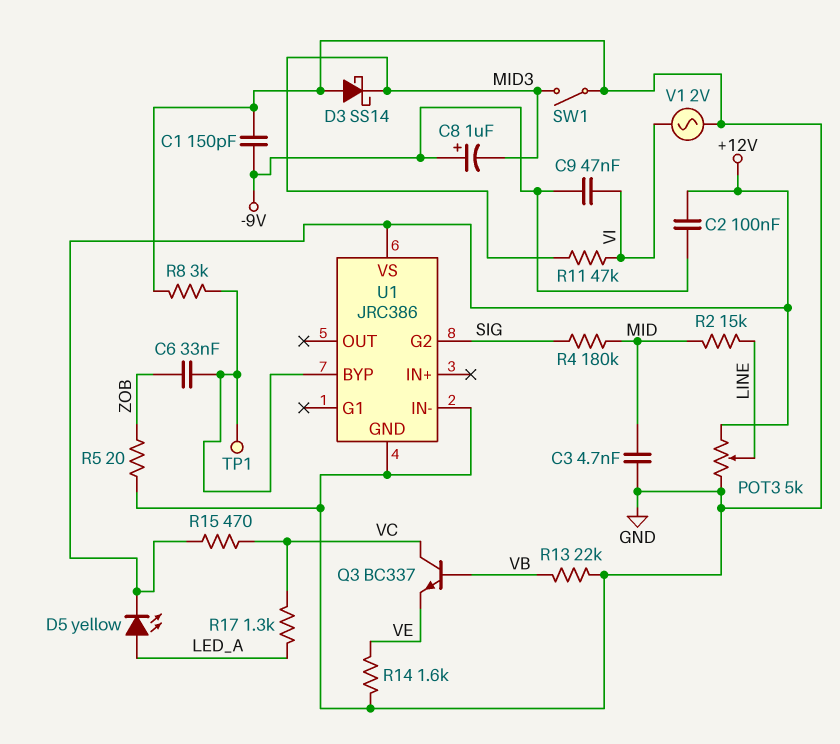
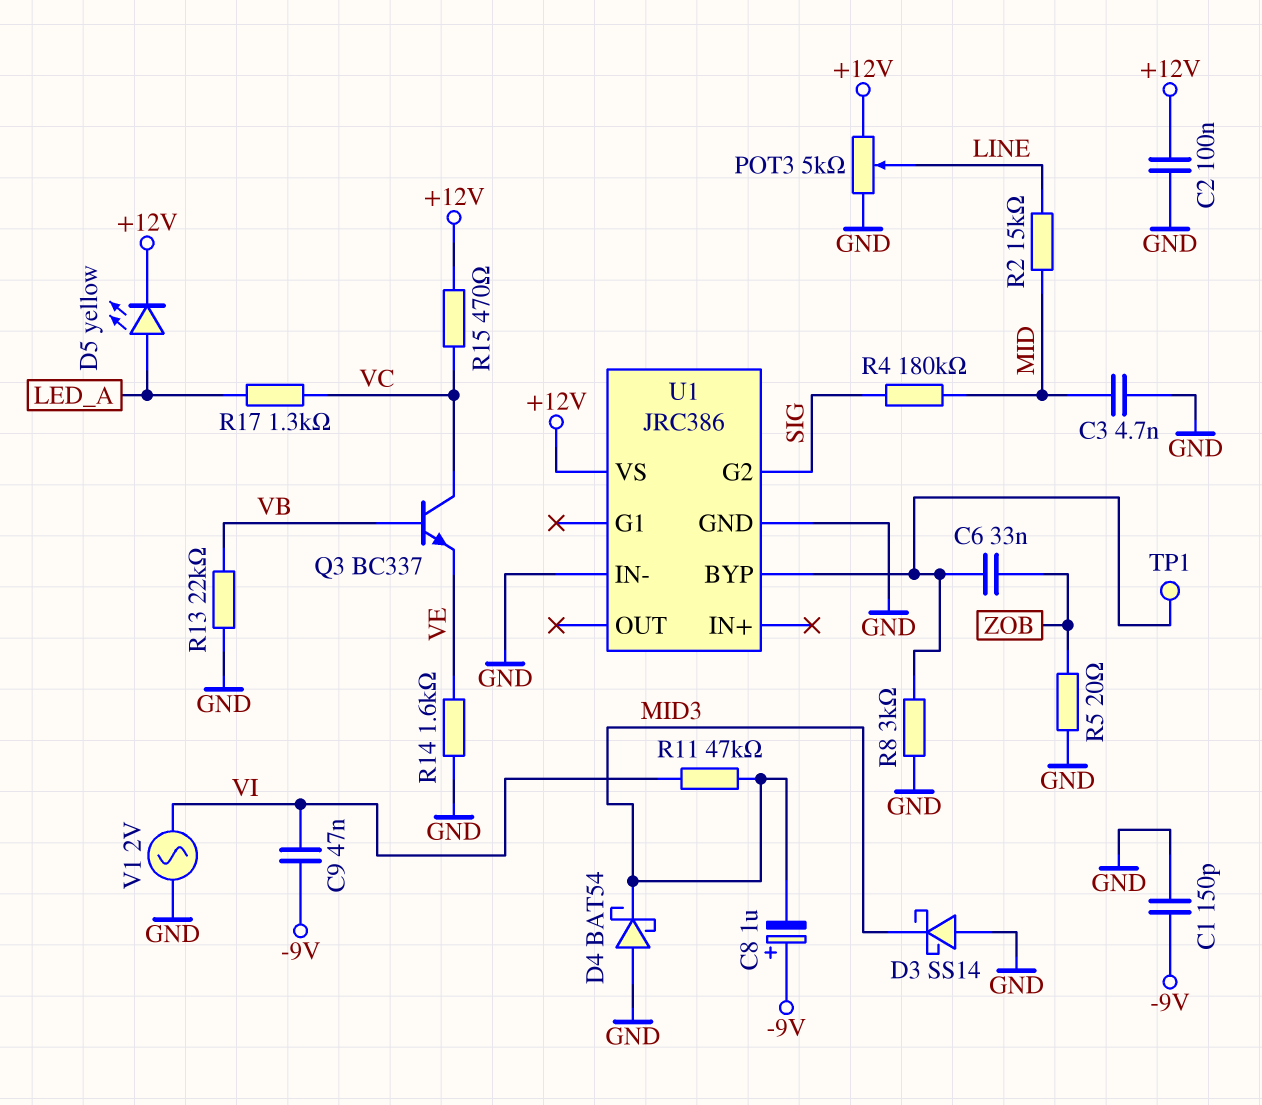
C2: 100nF (+12V, -9V) -> 100nF (+12V, GND)
D4: none -> schottky BAT54 (A GND, K MID3)
SW1: switch (GND, MID3) -> none

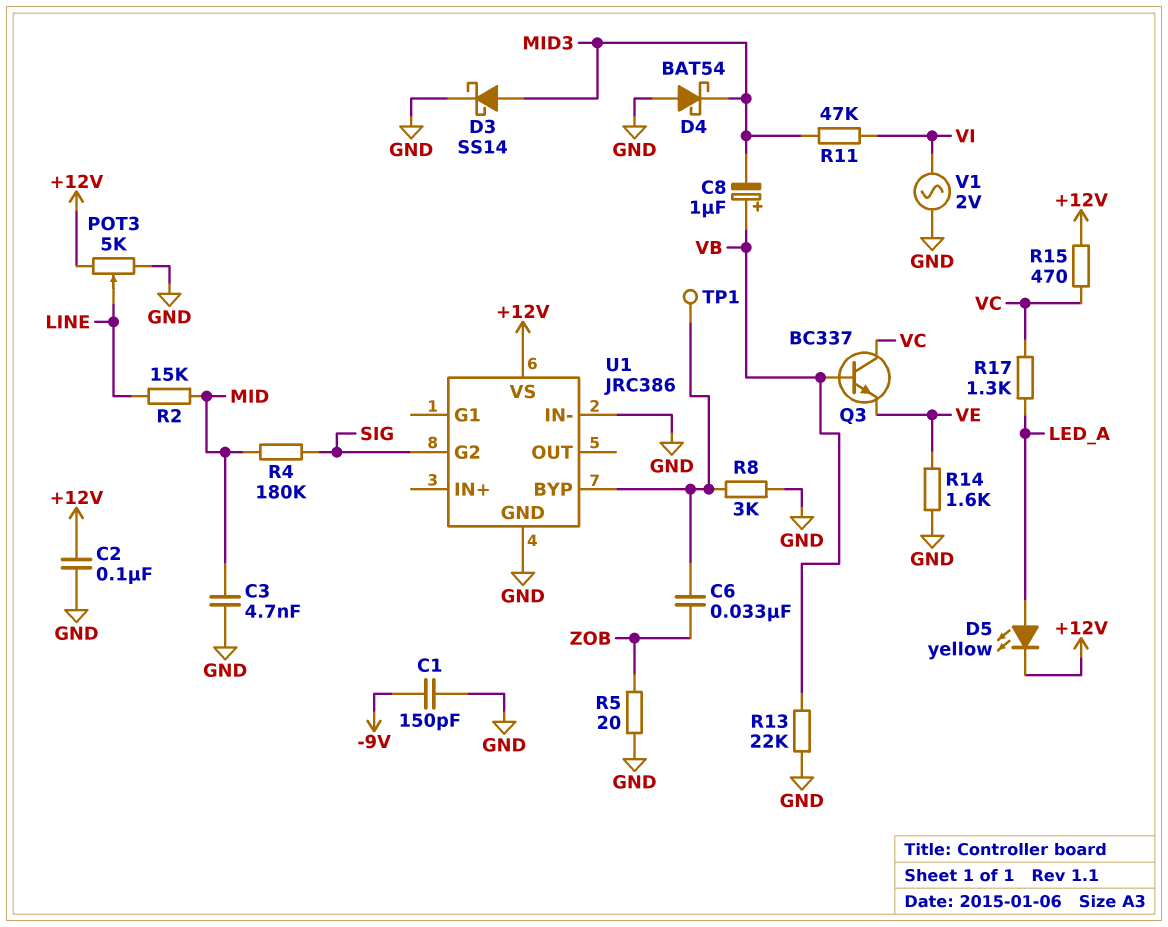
C8: 1uF (plus -9V, minus MID3) -> 1uF (plus VB, minus MID3)
C9: 47nF (-9V, VI) -> none
D3: schottky SS14 (A GND, K MID3) -> schottky SS14 (A MID3, K GND)

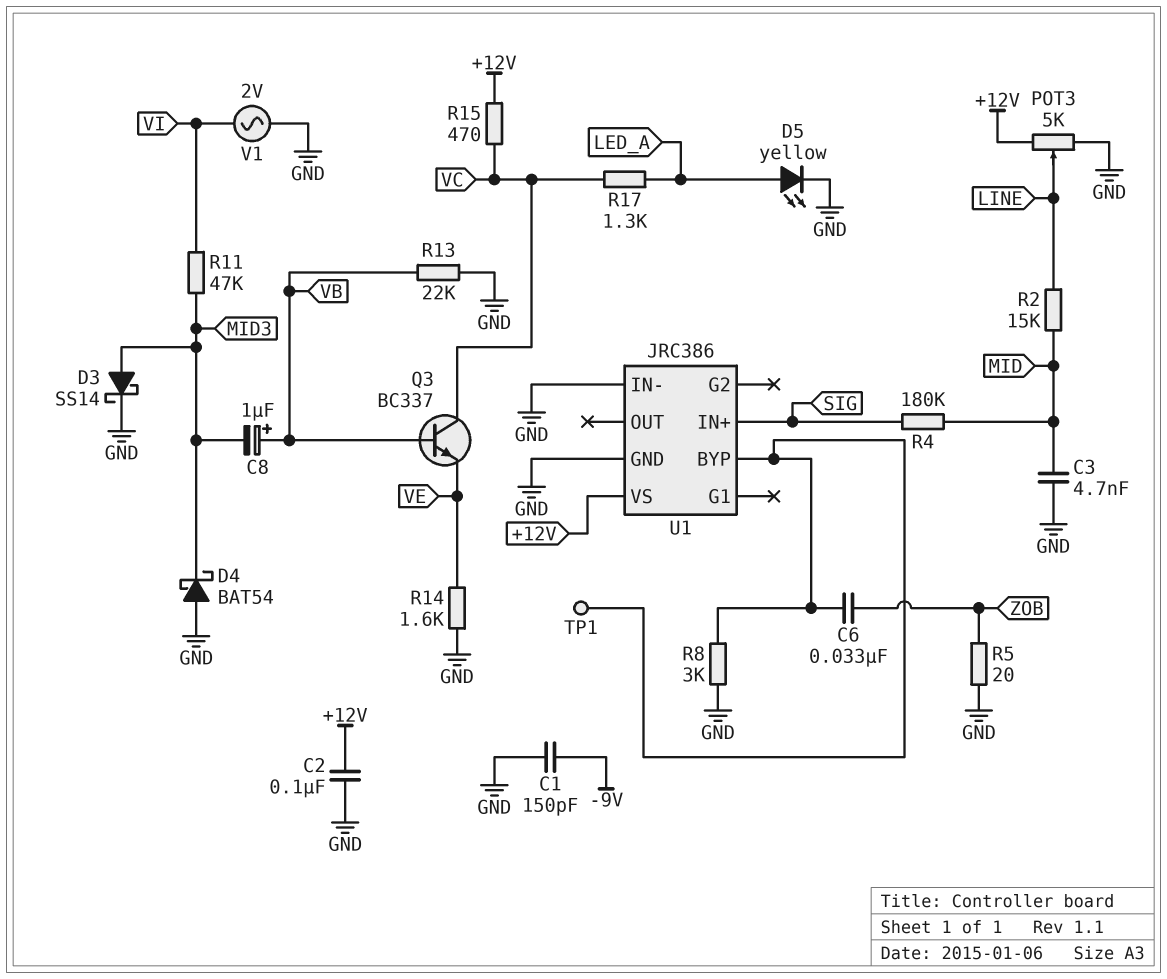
D5: LED yellow (A LED_A, K +12V) -> LED yellow (A LED_A, K GND)
U1 pin G2: SIG -> none
U1 pin IN+: none -> SIG

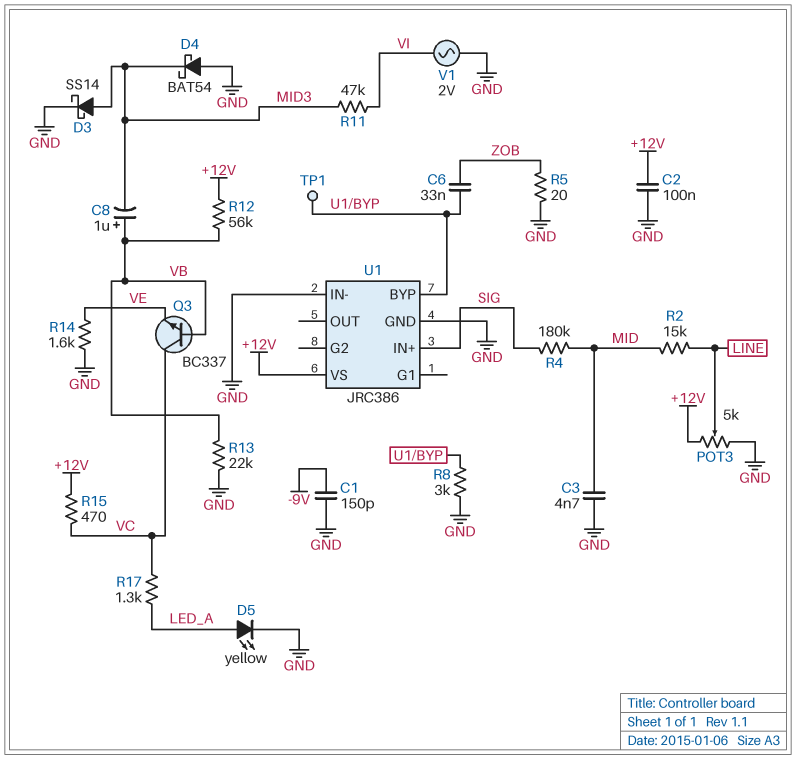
R12: none -> 56k (+12V, VB)

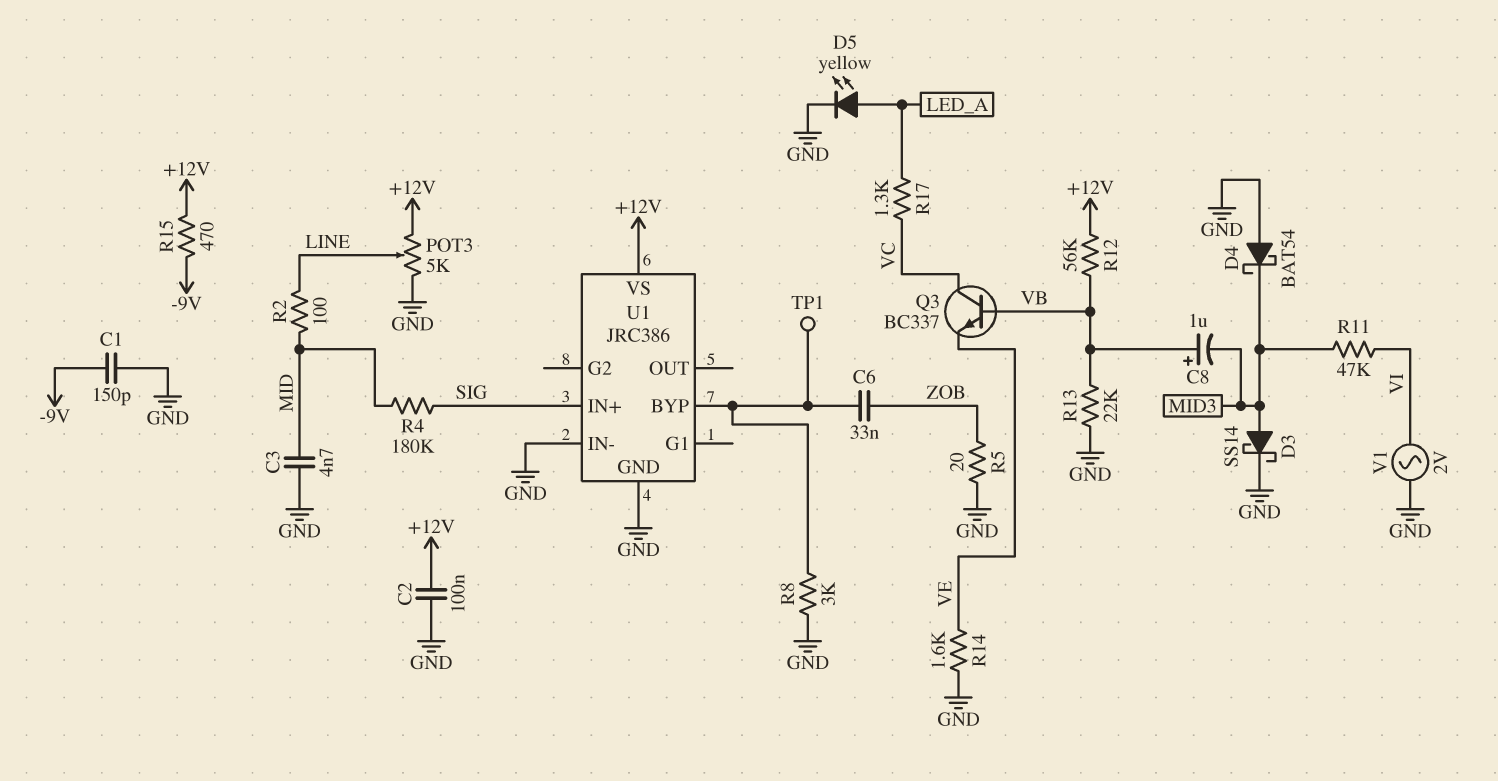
R2: 15k (LINE, MID) -> 100 (LINE, MID)
R15: 470 (+12V, VC) -> 470 (+12V, -9V)

